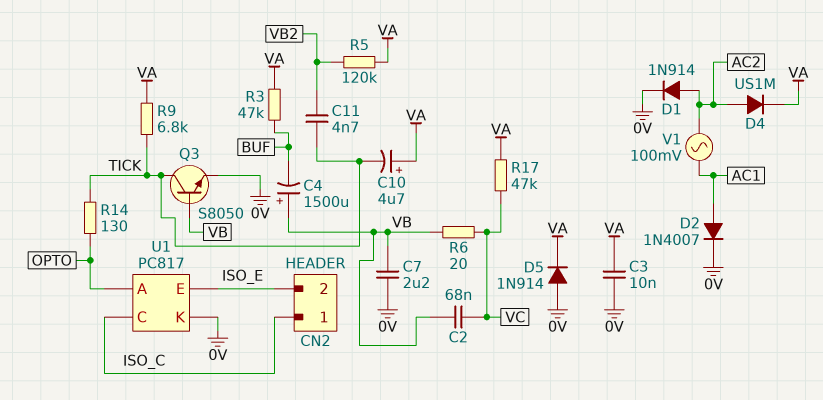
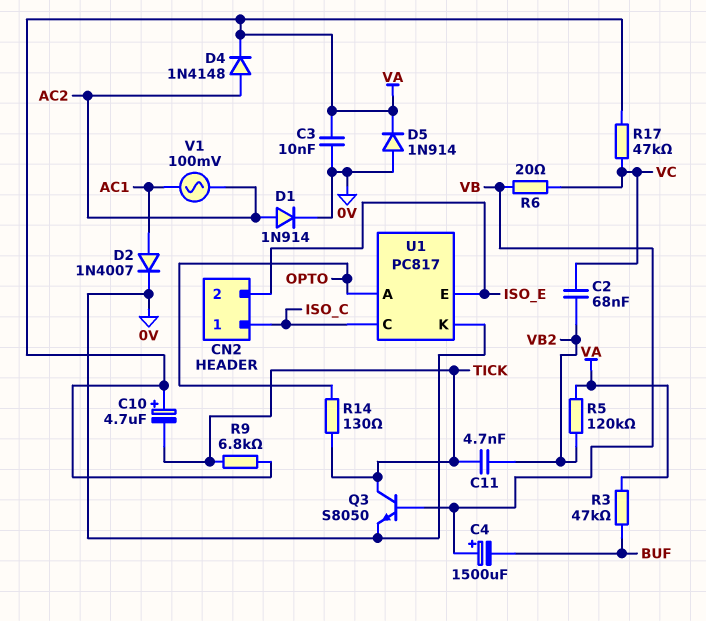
C2: 68nF (VB, VC) -> 68nF (VB2, VC)
C7: 2.2uF (0V, VB) -> none
D4: diode US1M (A AC2, K VA) -> diode 1N4148 (A AC2, K VA)

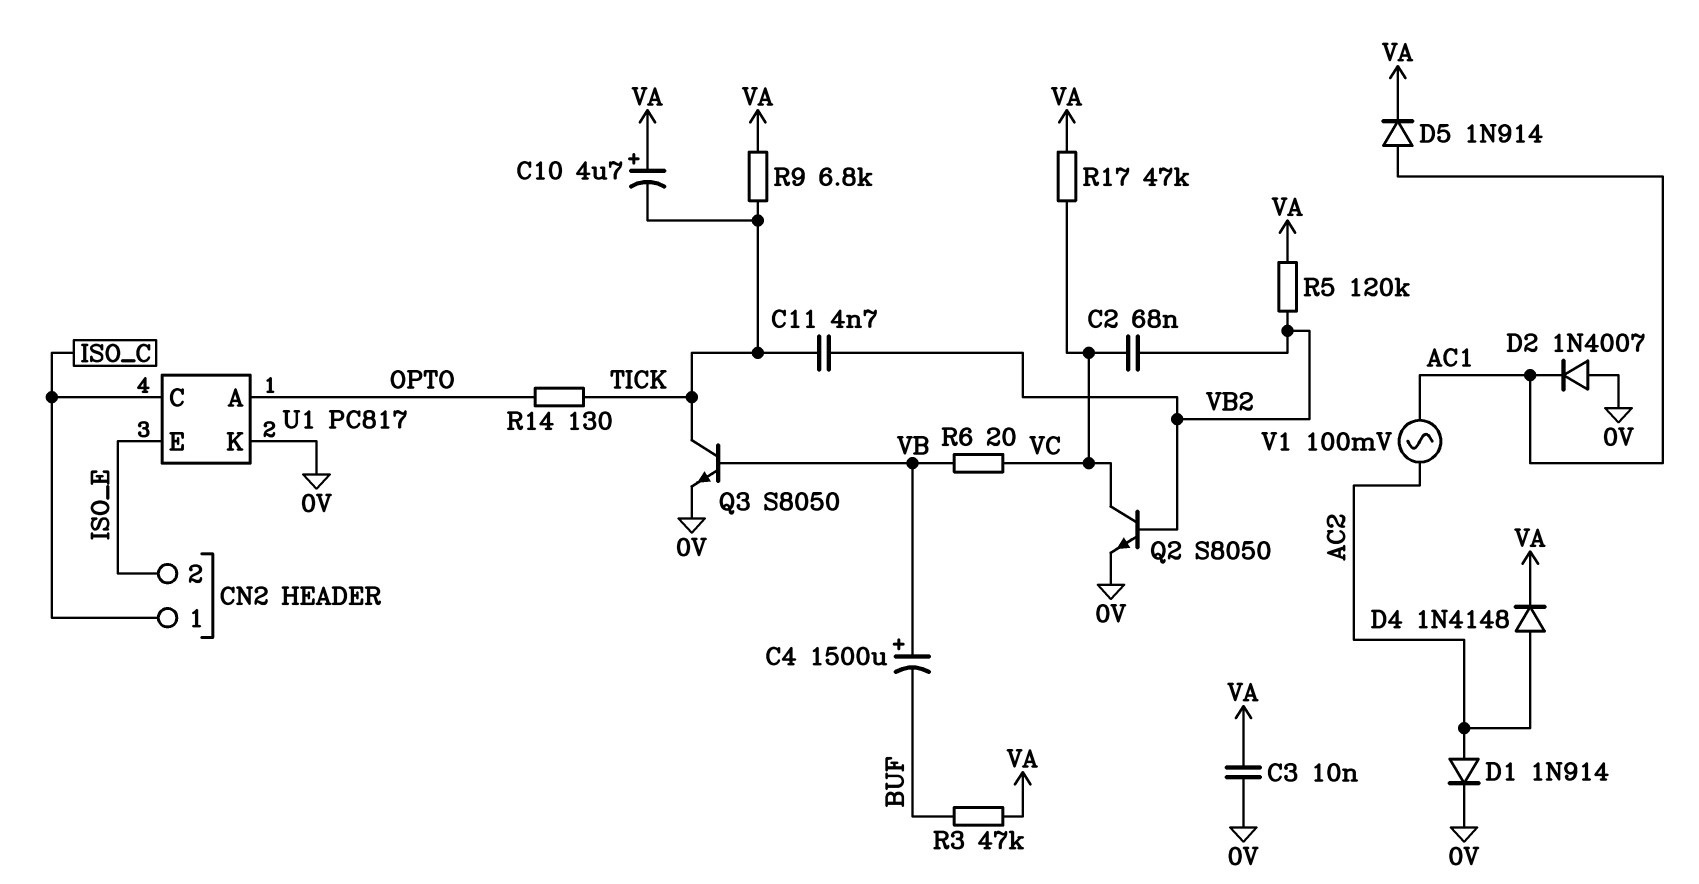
D2: diode 1N4007 (A AC1, K 0V) -> diode 1N4007 (A 0V, K AC1)
D5: diode 1N914 (A 0V, K VA) -> diode 1N914 (A AC1, K VA)
Q2: none -> NPN S8050 (B VB2, C VC, E 0V)

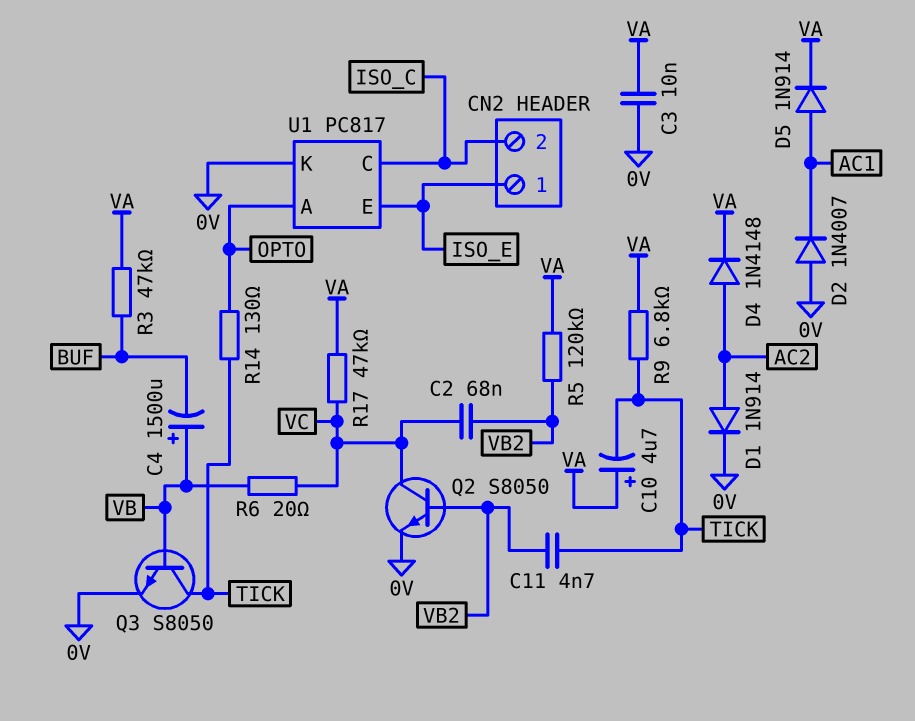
CN2 pin 1: ISO_C -> ISO_E
CN2 pin 2: ISO_E -> ISO_C
V1: AC 100mV (AC1, AC2) -> none

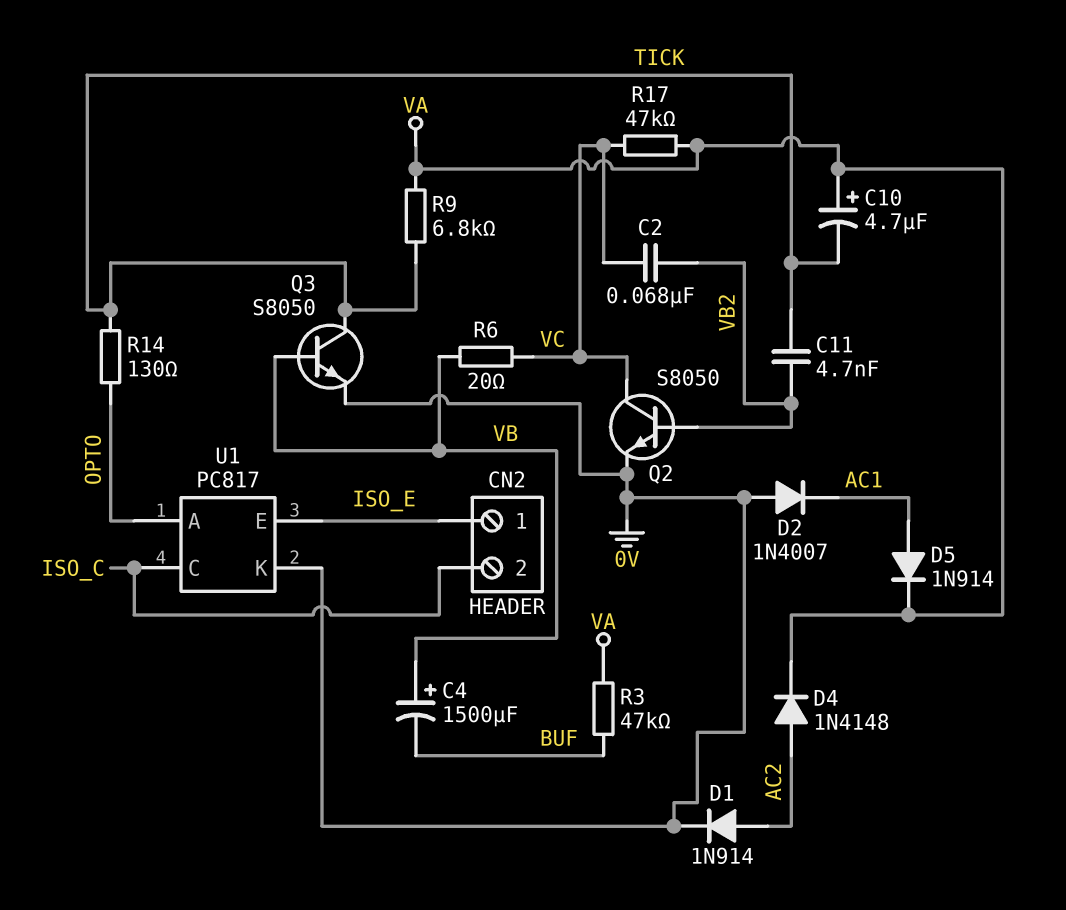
C3: 10nF (0V, VA) -> none
R5: 120k (VA, VB2) -> none

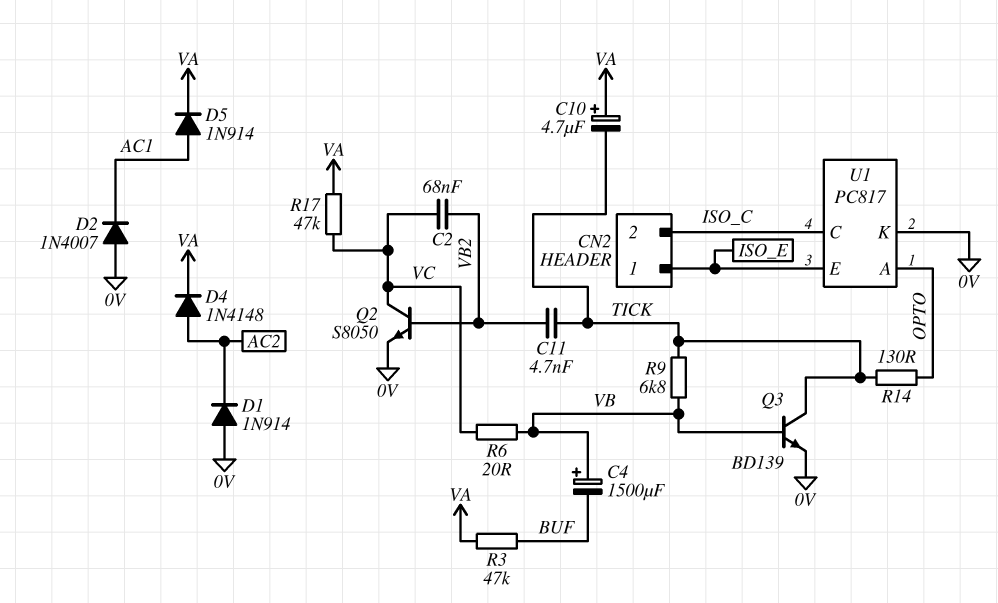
D1: diode 1N914 (A AC2, K 0V) -> diode 1N914 (A 0V, K AC2)
Q3: NPN S8050 (B VB, C TICK, E 0V) -> NPN BD139 (B VB, C TICK, E 0V)
R9: 6.8k (TICK, VA) -> 6.8k (TICK, VB)

